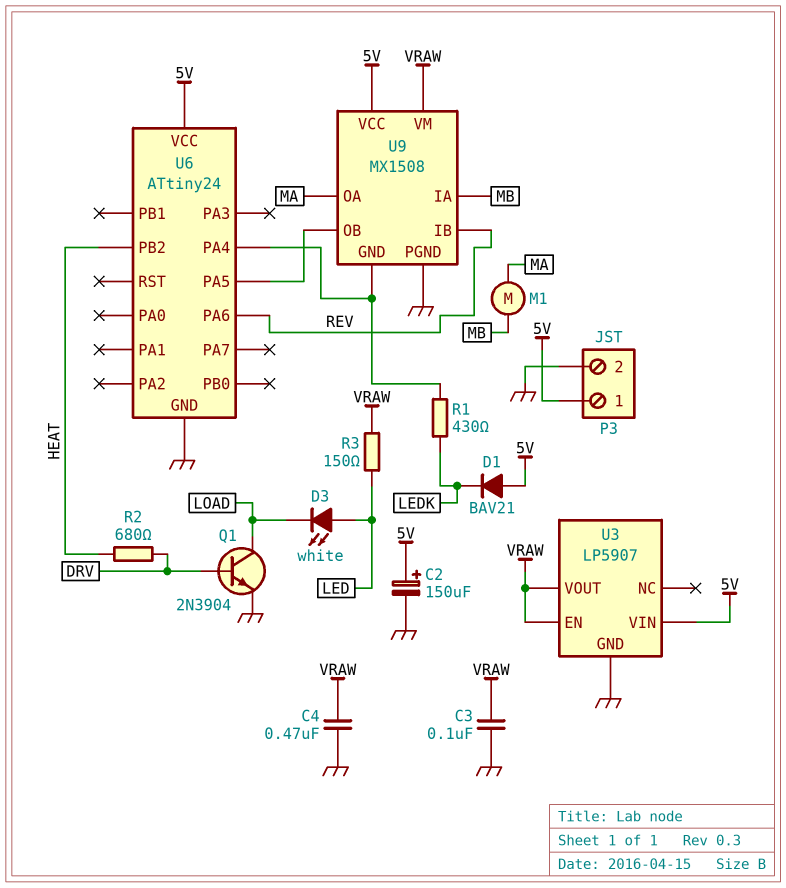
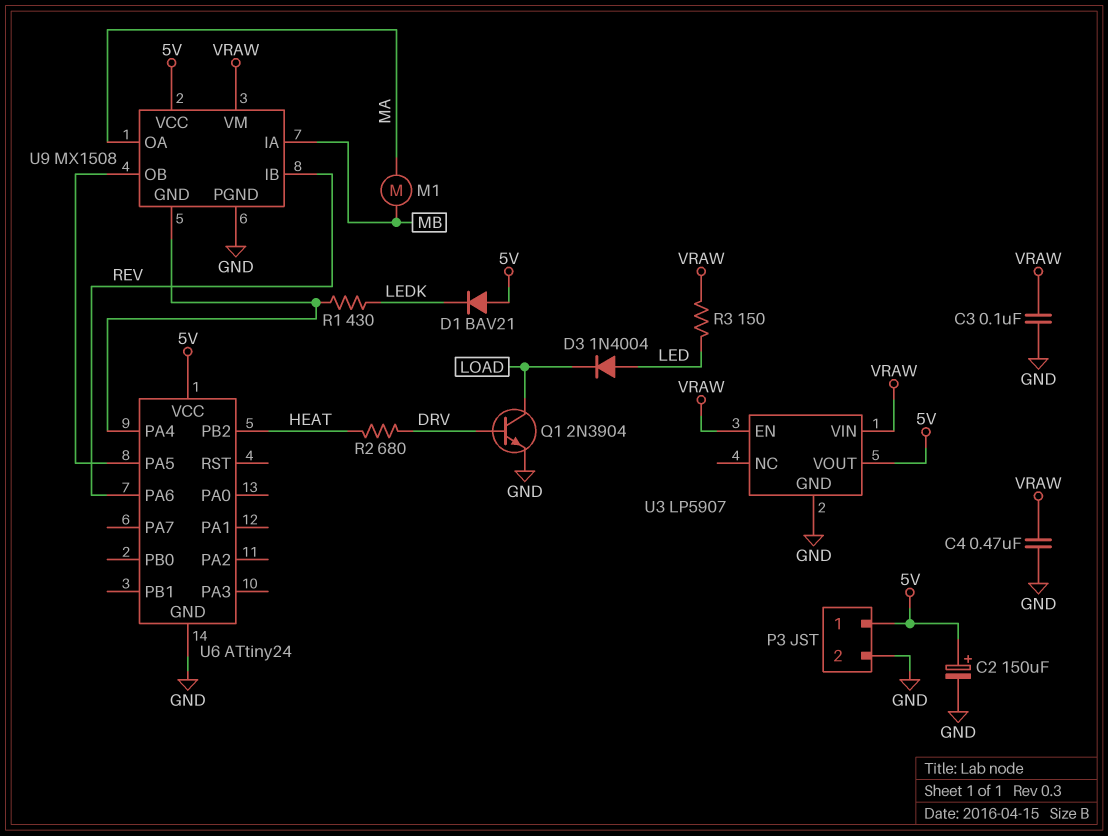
D3: LED white (A LED, K LOAD) -> diode 1N4004 (A LED, K LOAD)
U3 pin VIN: 5V -> VRAW
U3 pin VOUT: VRAW -> 5V

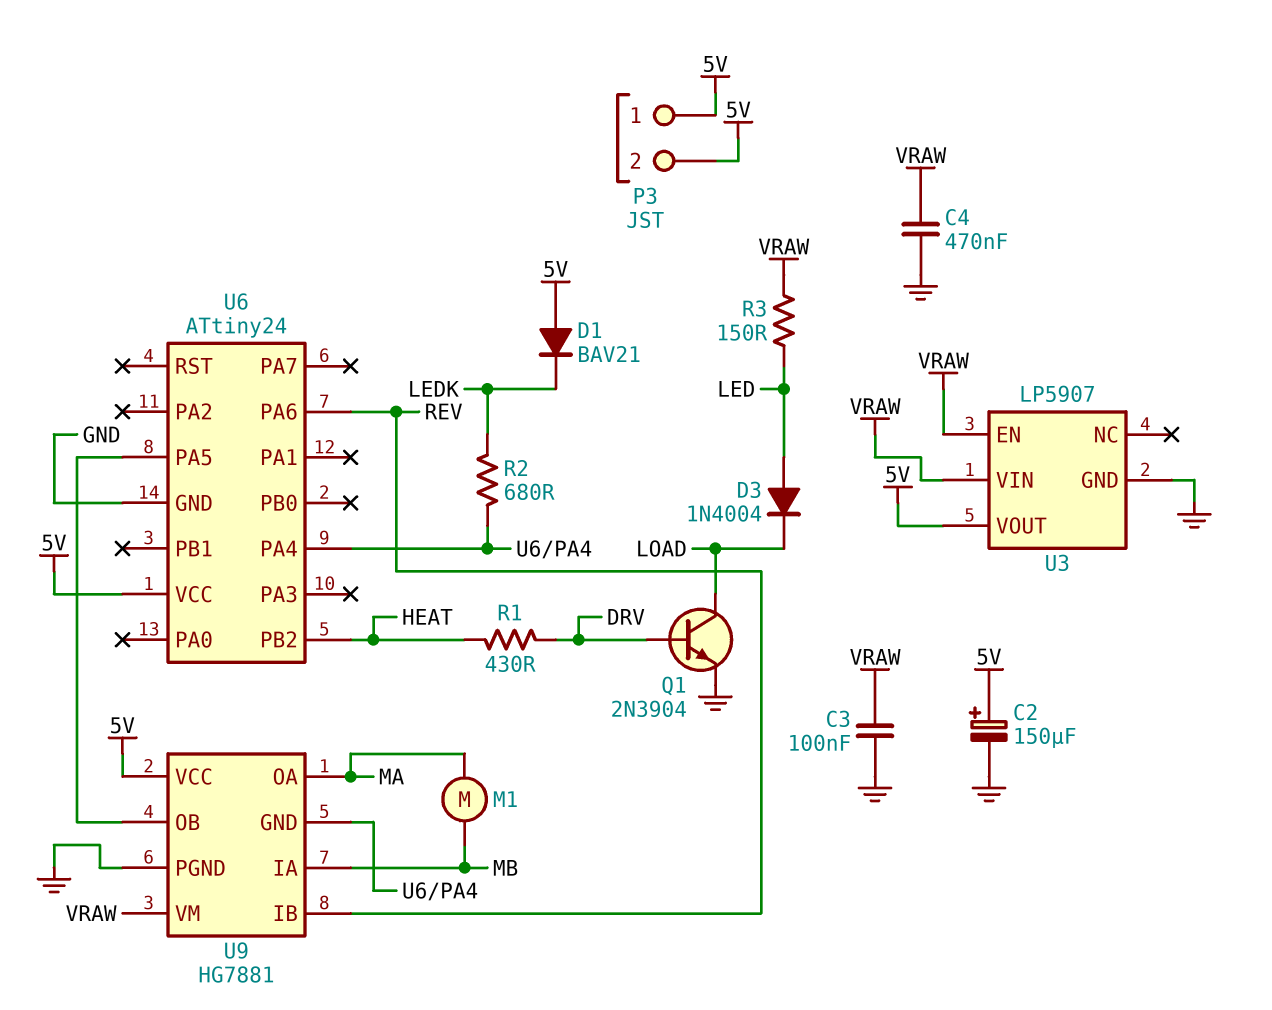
P3 pin 2: GND -> 5V
R1: 430 (LEDK, U6/PA4) -> 430 (DRV, HEAT)
R2: 680 (DRV, HEAT) -> 680 (LEDK, U6/PA4)
U9: MX1508 -> HG7881

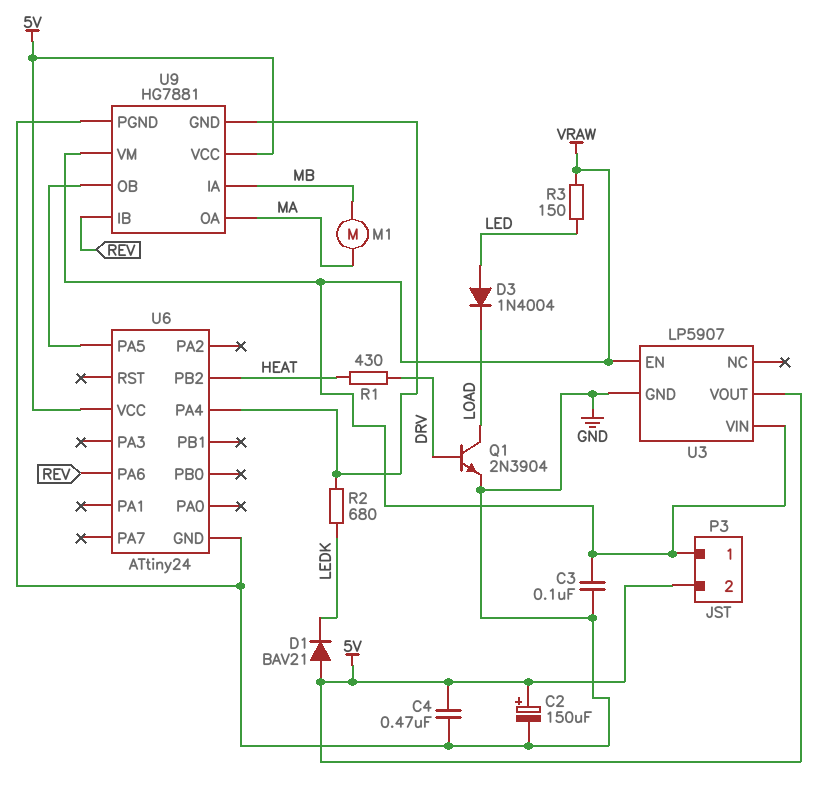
C4: 470nF (GND, VRAW) -> 470nF (5V, GND)
P3 pin 1: 5V -> VRAW

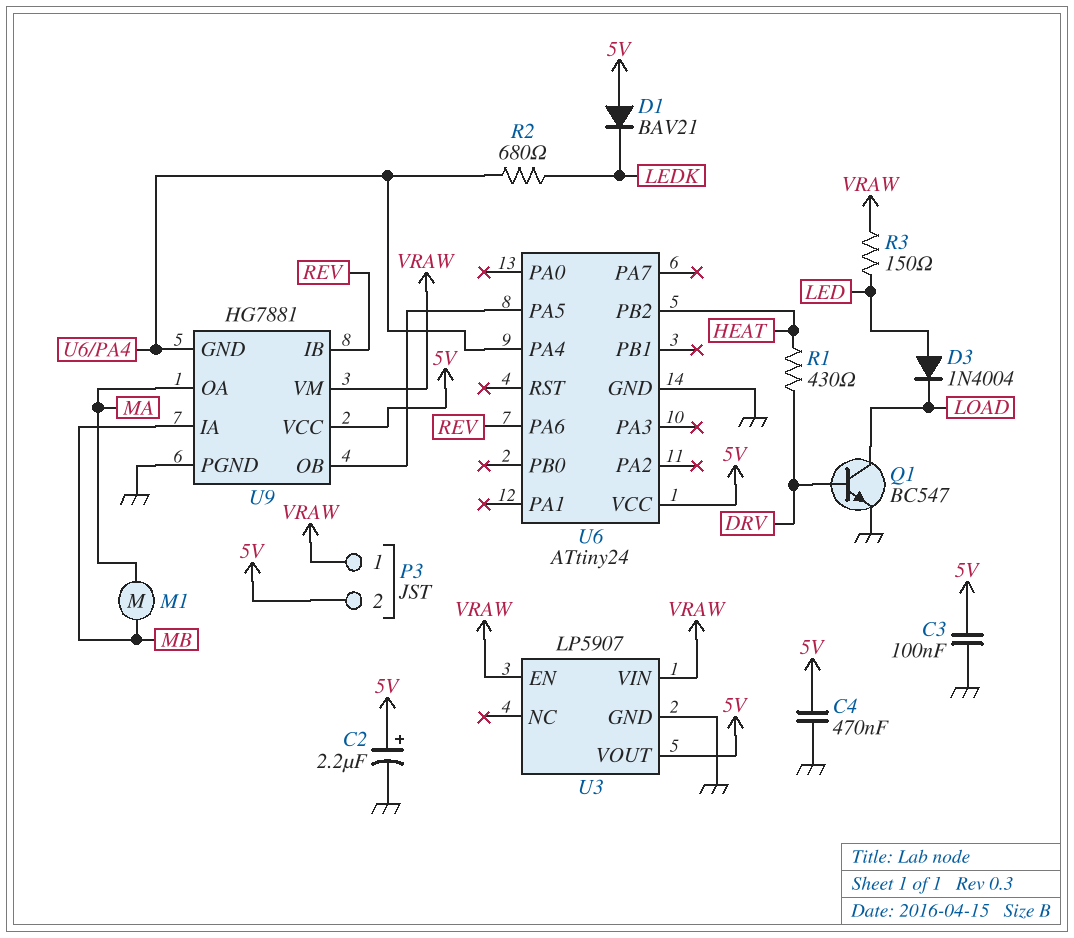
C2: 150uF (plus 5V, minus GND) -> 2.2uF (plus 5V, minus GND)
C3: 100nF (GND, VRAW) -> 100nF (5V, GND)
Q1: NPN 2N3904 (B DRV, C LOAD, E GND) -> NPN BC547 (B DRV, C LOAD, E GND)

